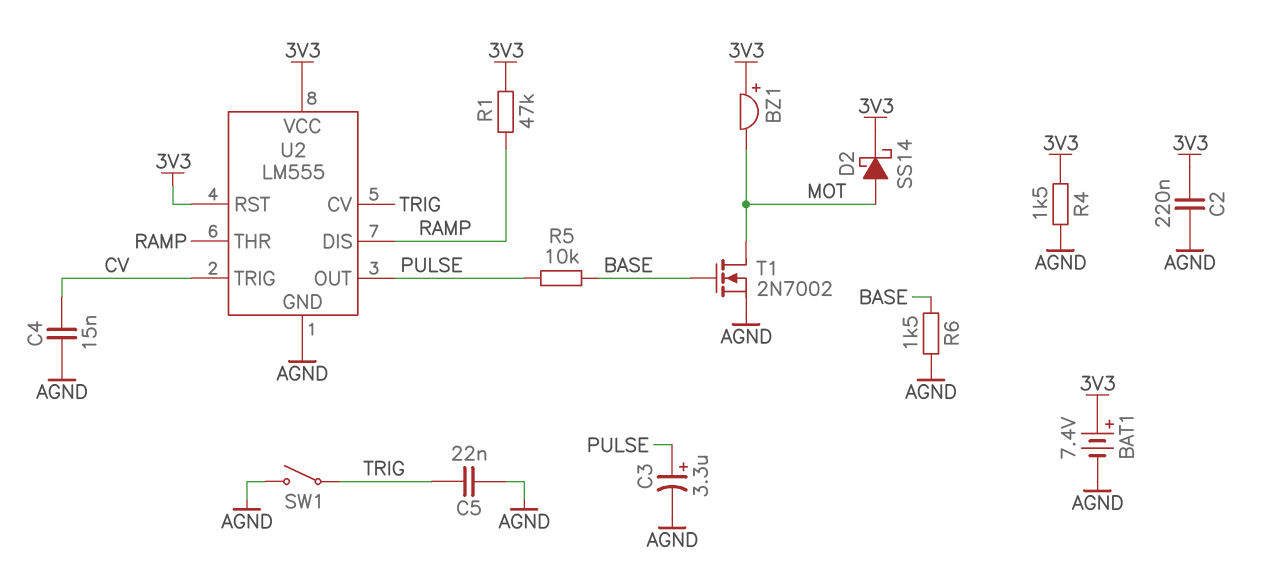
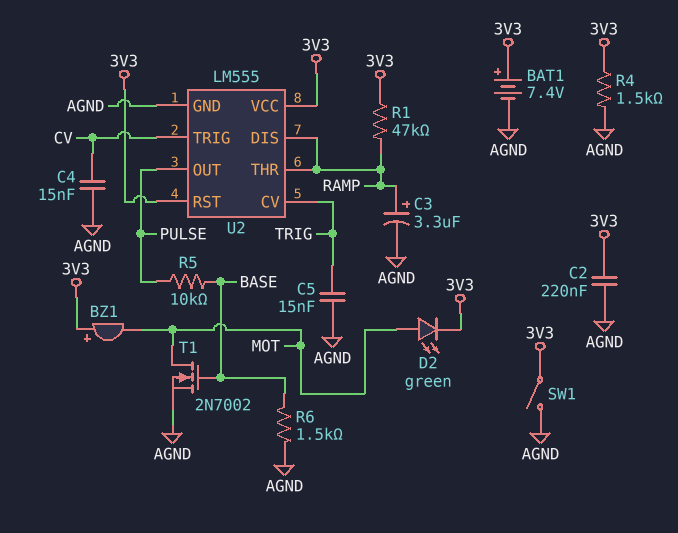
C3: 3.3uF (plus PULSE, minus AGND) -> 3.3uF (plus RAMP, minus AGND)
C5: 22nF (AGND, TRIG) -> 15nF (AGND, TRIG)
D2: schottky SS14 (A MOT, K 3V3) -> LED green (A MOT, K 3V3)
SW1: switch (AGND, TRIG) -> switch (3V3, AGND)

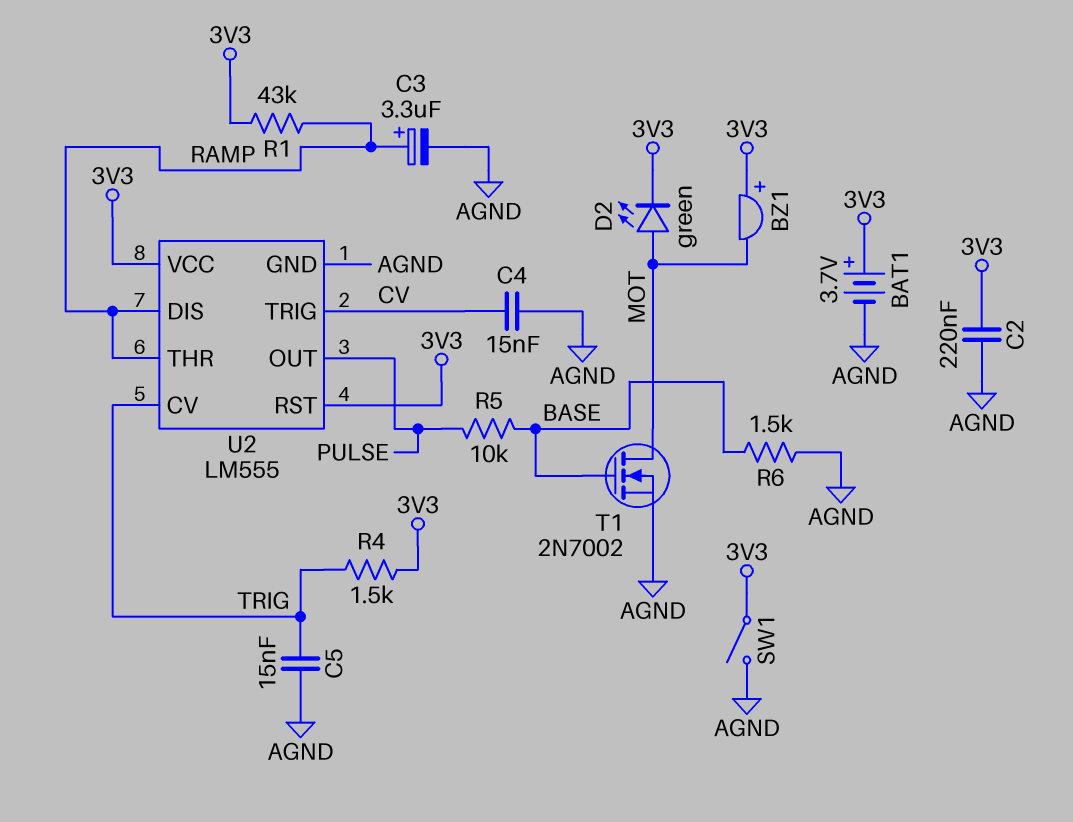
BAT1: 7.4V (plus 3V3, minus AGND) -> 3.7V (plus 3V3, minus AGND)
R1: 47k (3V3, RAMP) -> 43k (3V3, RAMP)
R4: 1.5k (3V3, AGND) -> 1.5k (3V3, TRIG)

